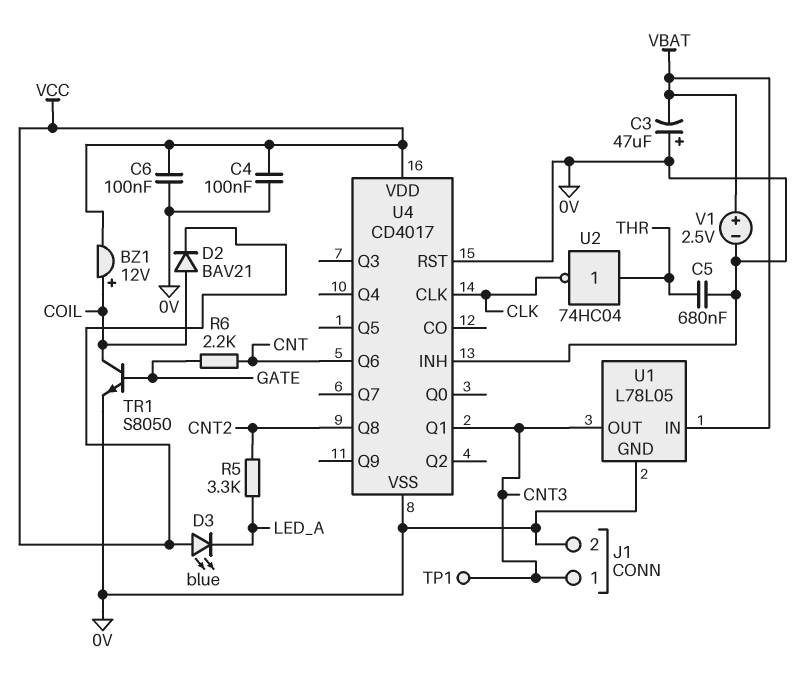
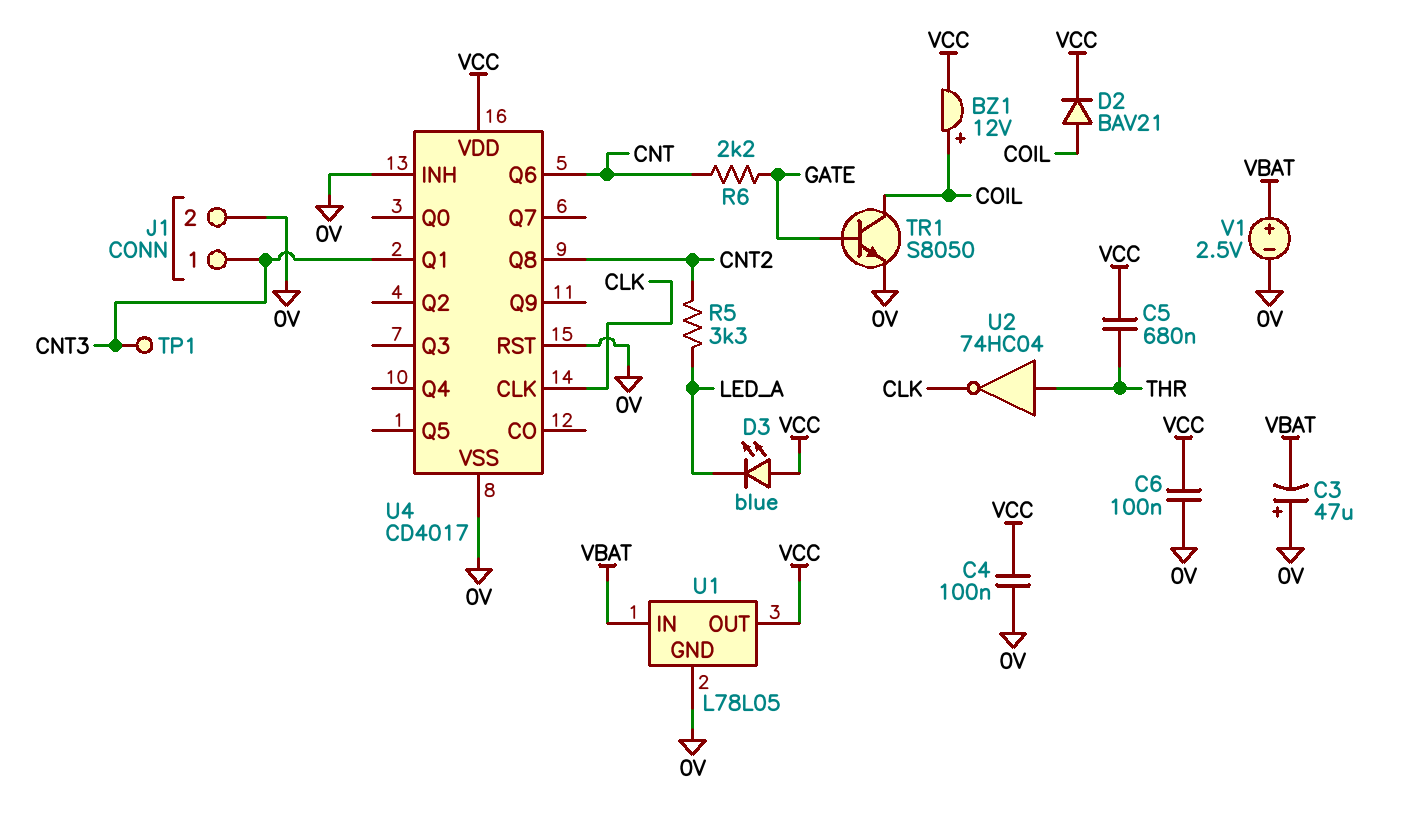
C5: 680nF (0V, THR) -> 680nF (THR, VCC)
U1 pin OUT: CNT3 -> VCC

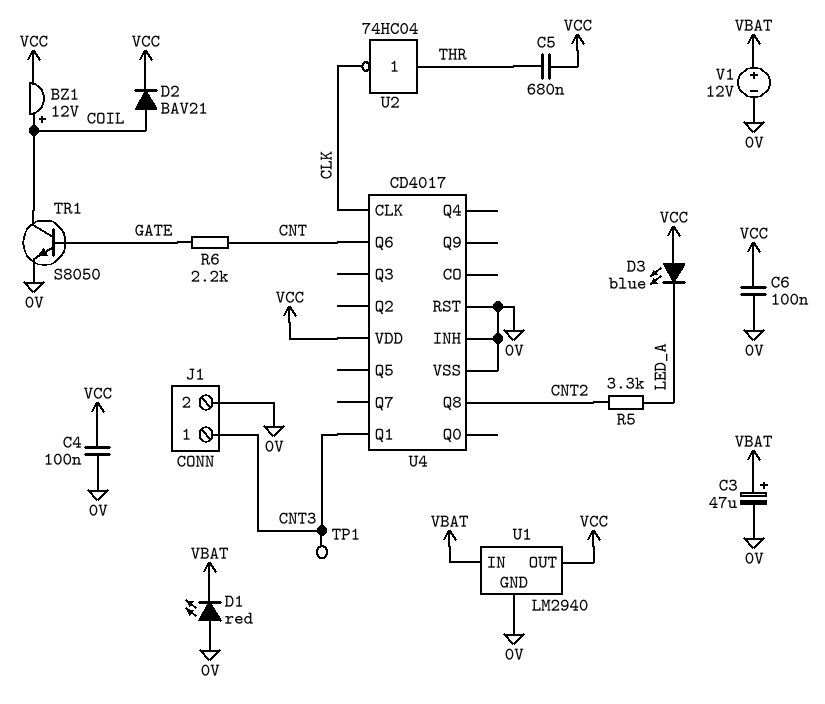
C3: 47uF (plus 0V, minus VBAT) -> 47uF (plus VBAT, minus 0V)
D1: none -> LED red (A 0V, K VBAT)
U1: L78L05 -> LM2940
V1: 2.5V (plus VBAT, minus 0V) -> 12V (plus VBAT, minus 0V)

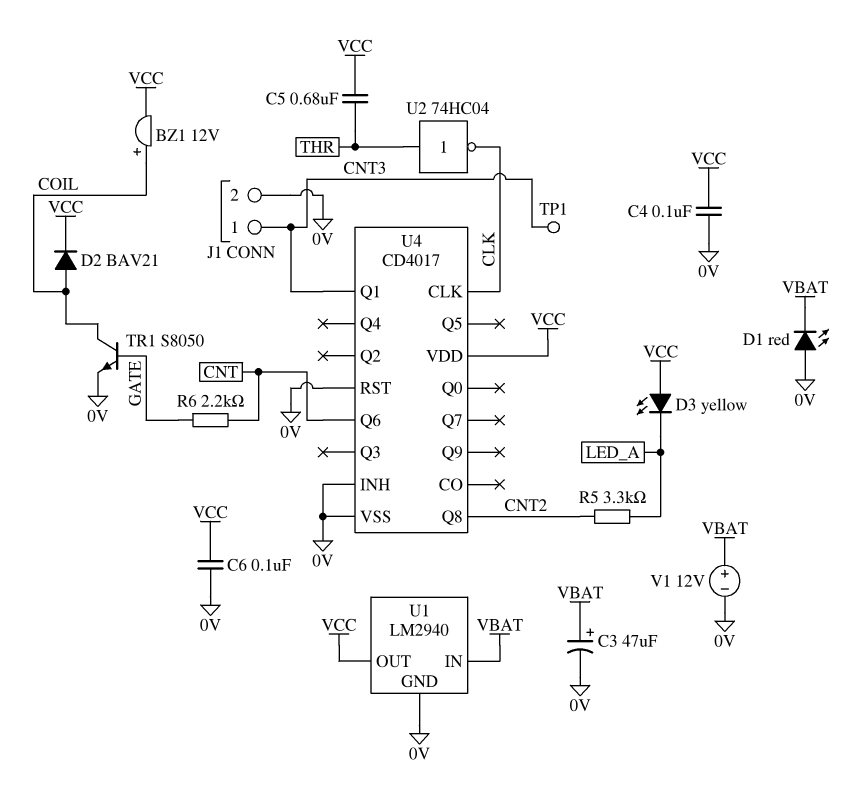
D3: LED blue (A VCC, K LED_A) -> LED yellow (A VCC, K LED_A)

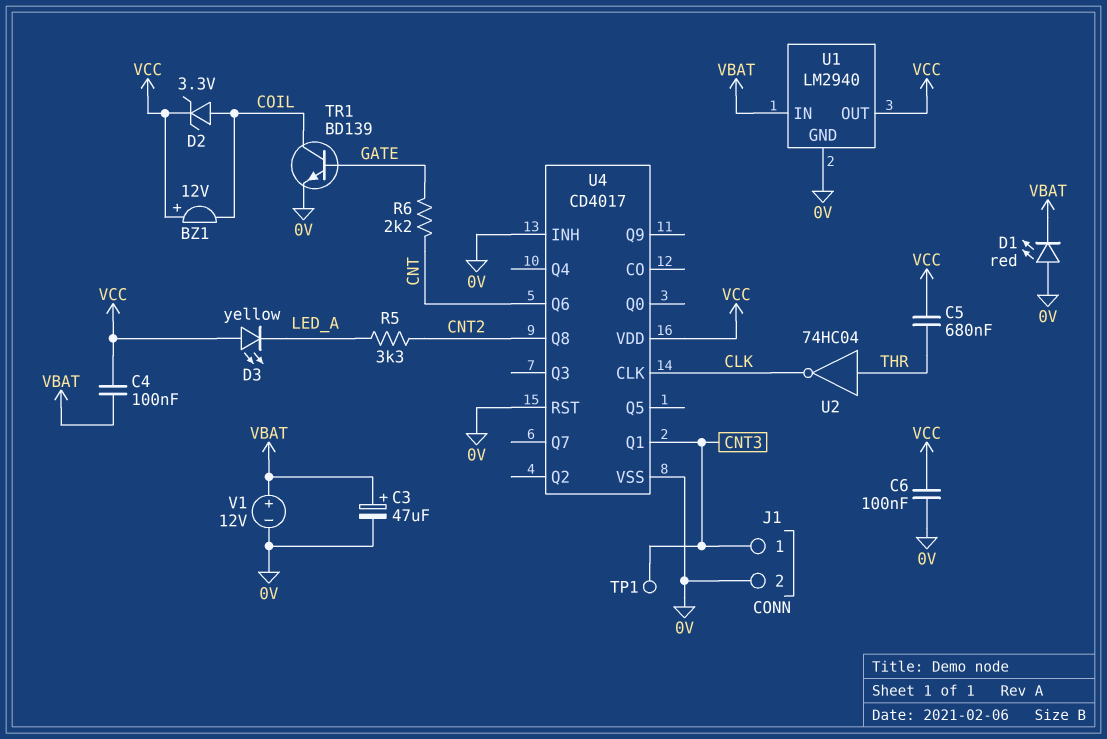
BZ1: buzzer 12V (plus COIL, minus VCC) -> buzzer 12V (plus VCC, minus COIL)
C4: 100nF (0V, VCC) -> 100nF (VBAT, VCC)
D2: diode BAV21 (A COIL, K VCC) -> zener 3.3V (A COIL, K VCC)
TR1: NPN S8050 (B GATE, C COIL, E 0V) -> NPN BD139 (B GATE, C COIL, E 0V)

